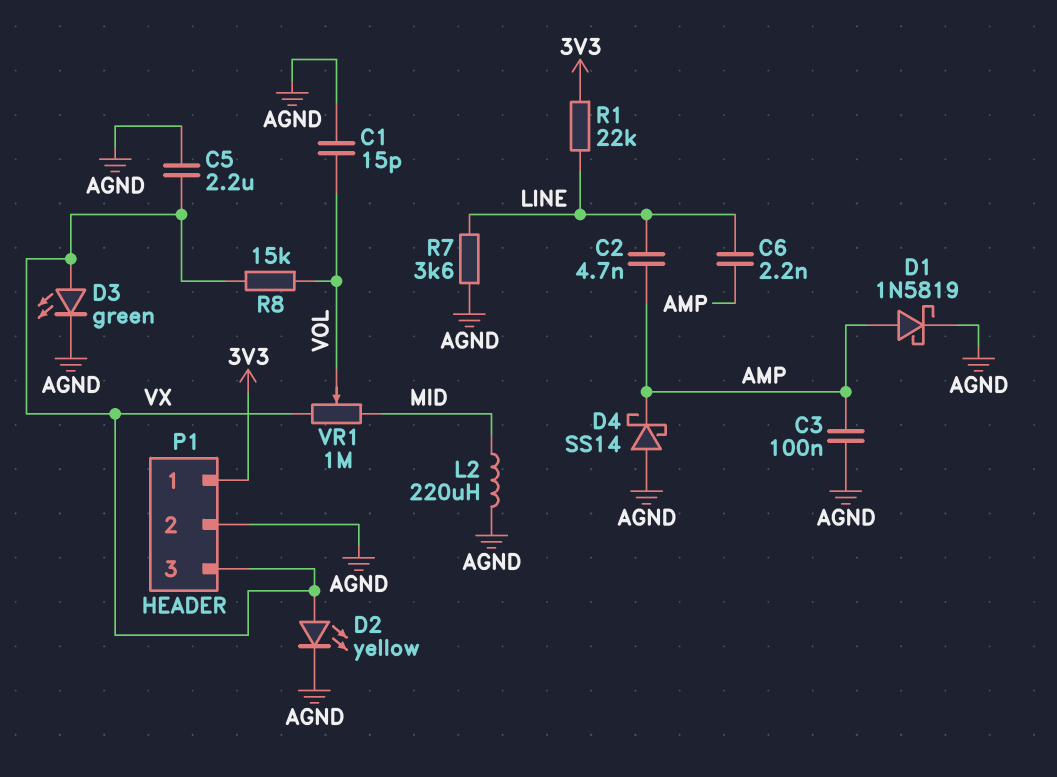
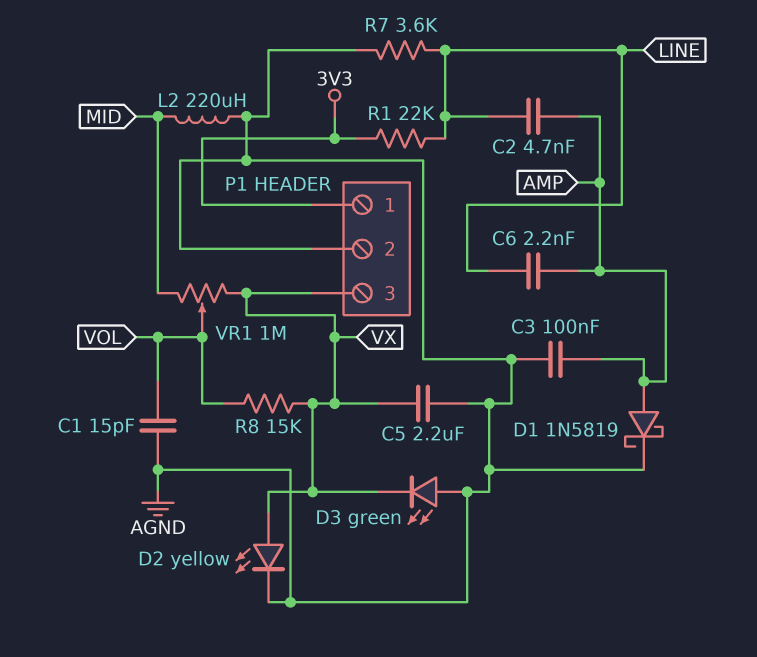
D3: LED green (A VX, K AGND) -> LED green (A AGND, K VX)
D4: schottky SS14 (A AGND, K AMP) -> none

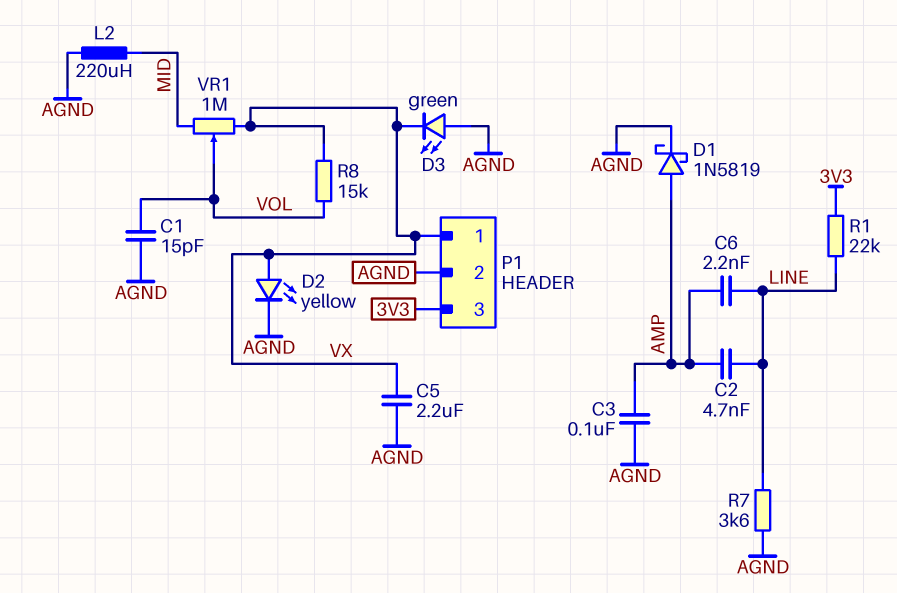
P1 pin 1: 3V3 -> VX
P1 pin 3: VX -> 3V3

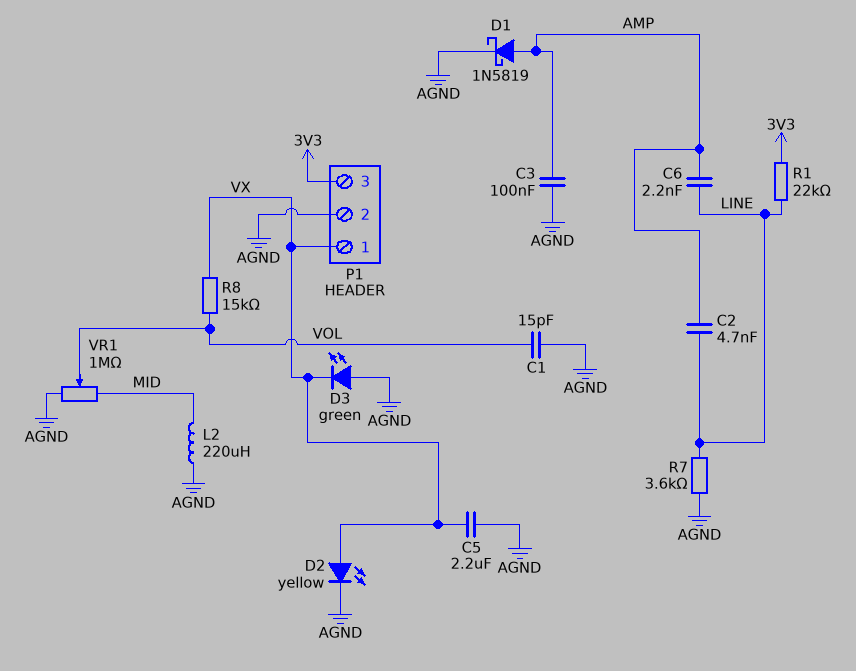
VR1: 1M (MID, VX, wiper VOL) -> 1M (AGND, MID, wiper VOL)

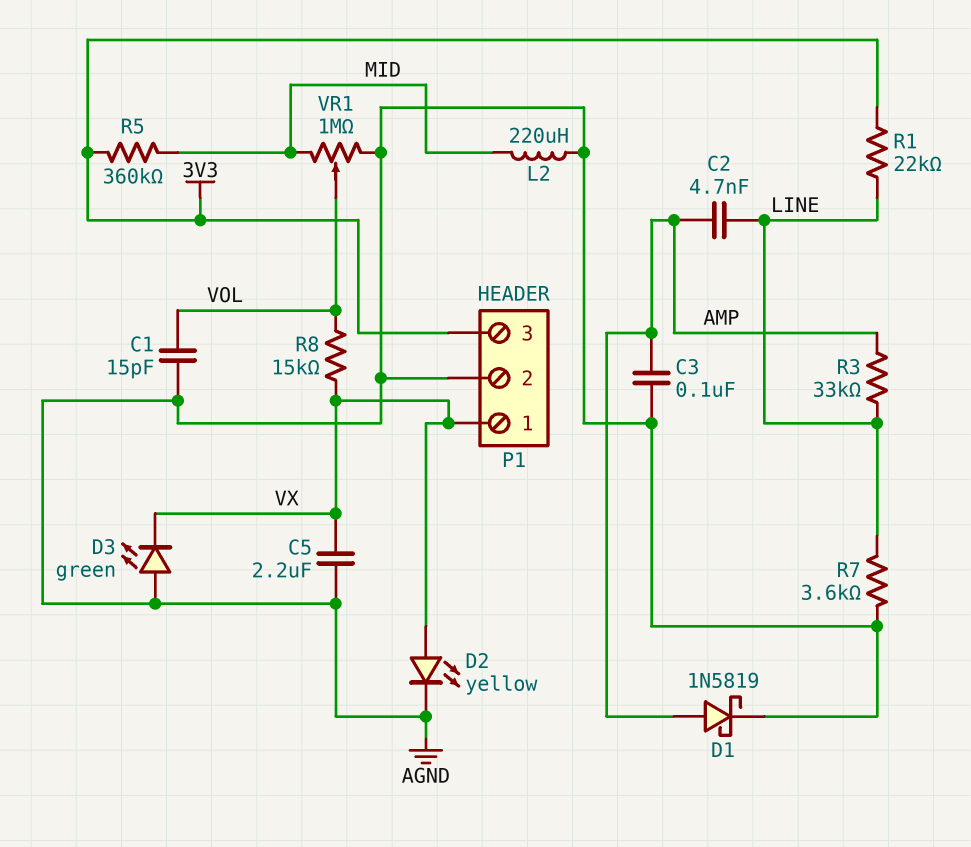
C6: 2.2nF (AMP, LINE) -> none
R3: none -> 33k (AMP, LINE)
R5: none -> 360k (3V3, MID)

